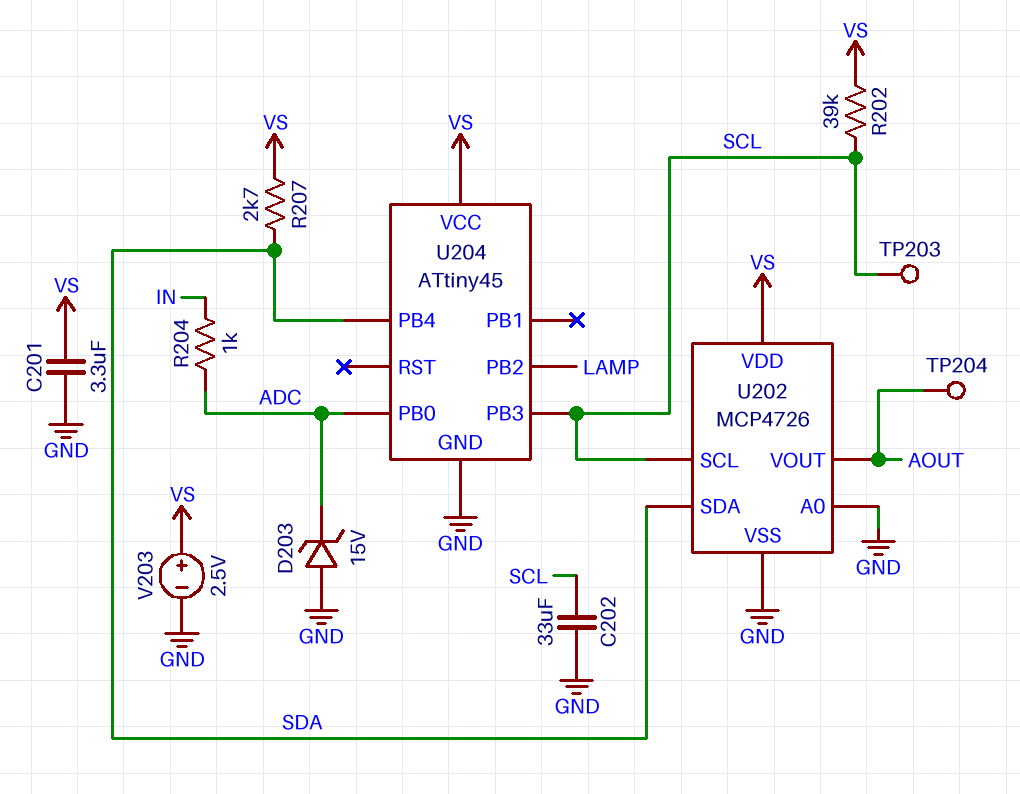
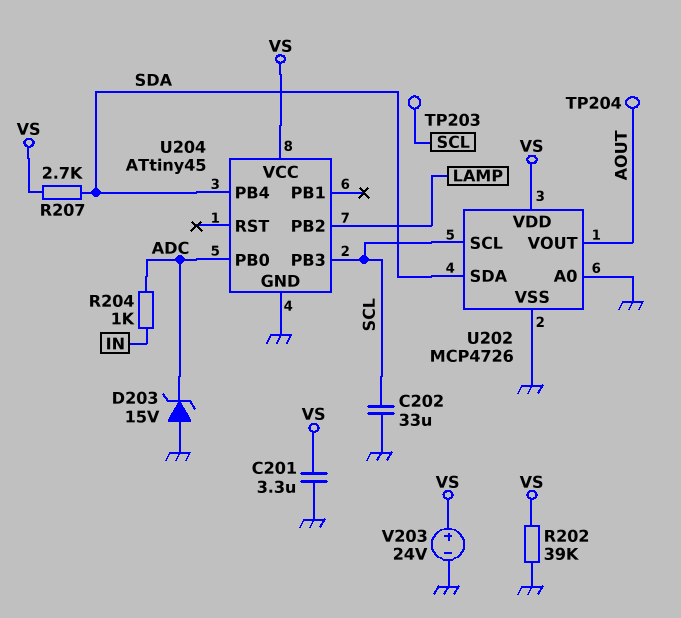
R202: 39k (SCL, VS) -> 39k (GND, VS)
V203: 2.5V (plus VS, minus GND) -> 24V (plus VS, minus GND)

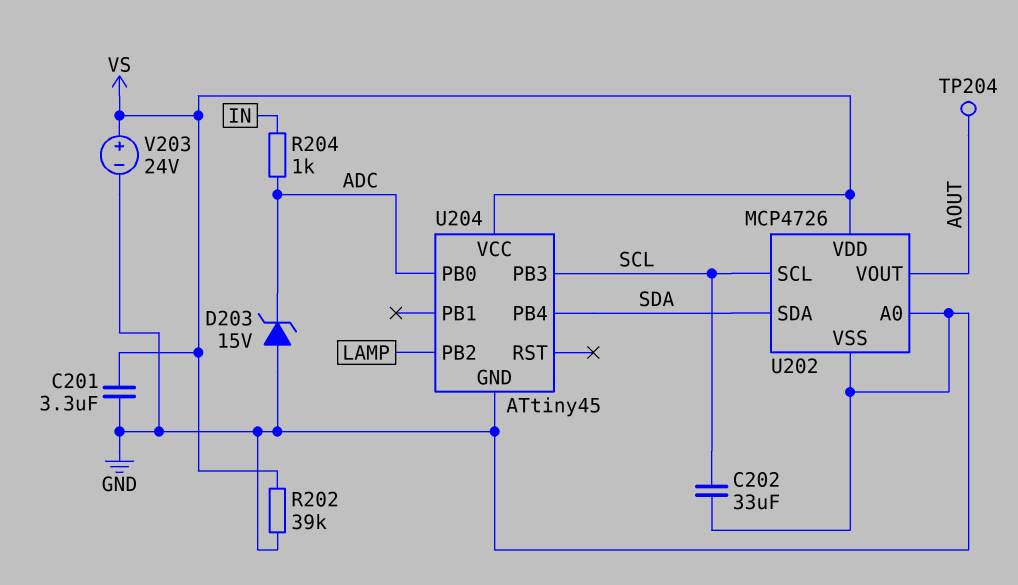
R207: 2.7k (SDA, VS) -> none
TP203: test point (SCL) -> none

